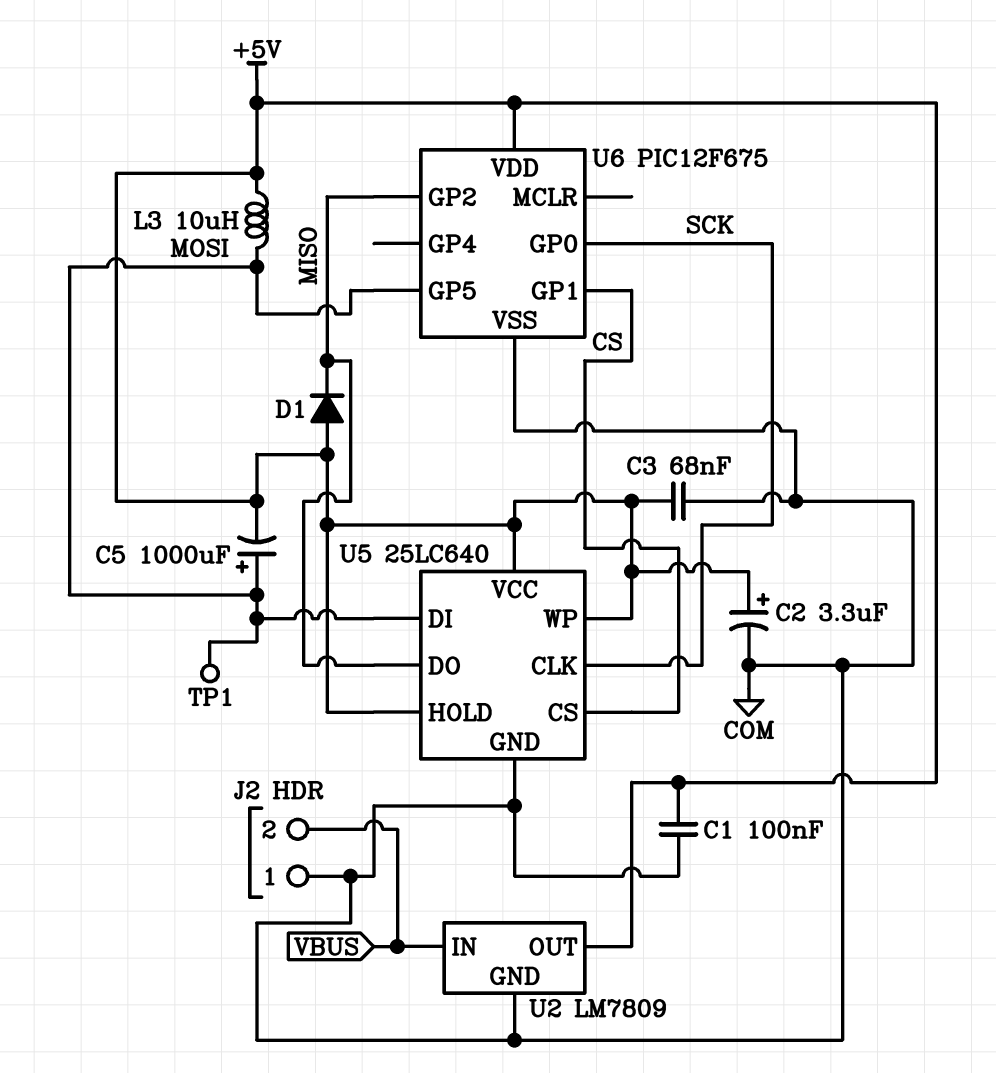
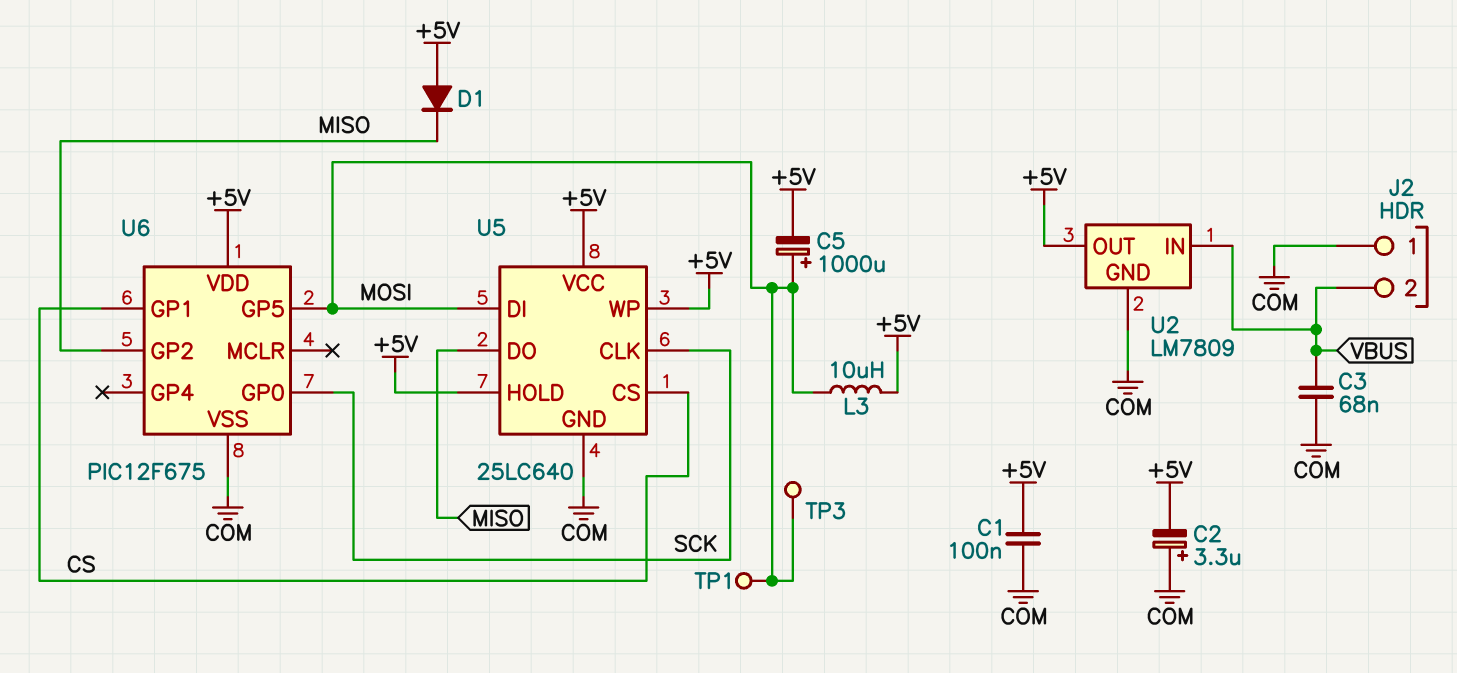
C2: 3.3uF (plus +5V, minus COM) -> 3.3uF (plus COM, minus +5V)
C3: 68nF (+5V, COM) -> 68nF (COM, VBUS)
TP3: none -> test point (MOSI)

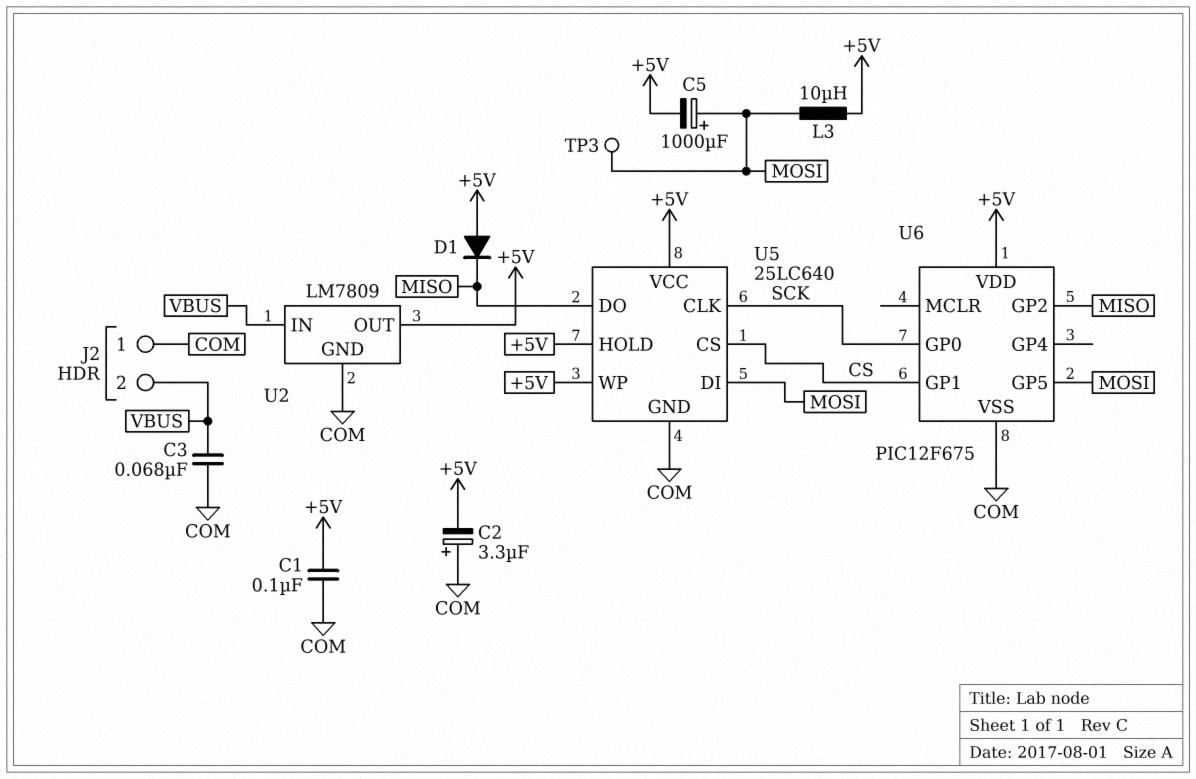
TP1: test point (MOSI) -> none

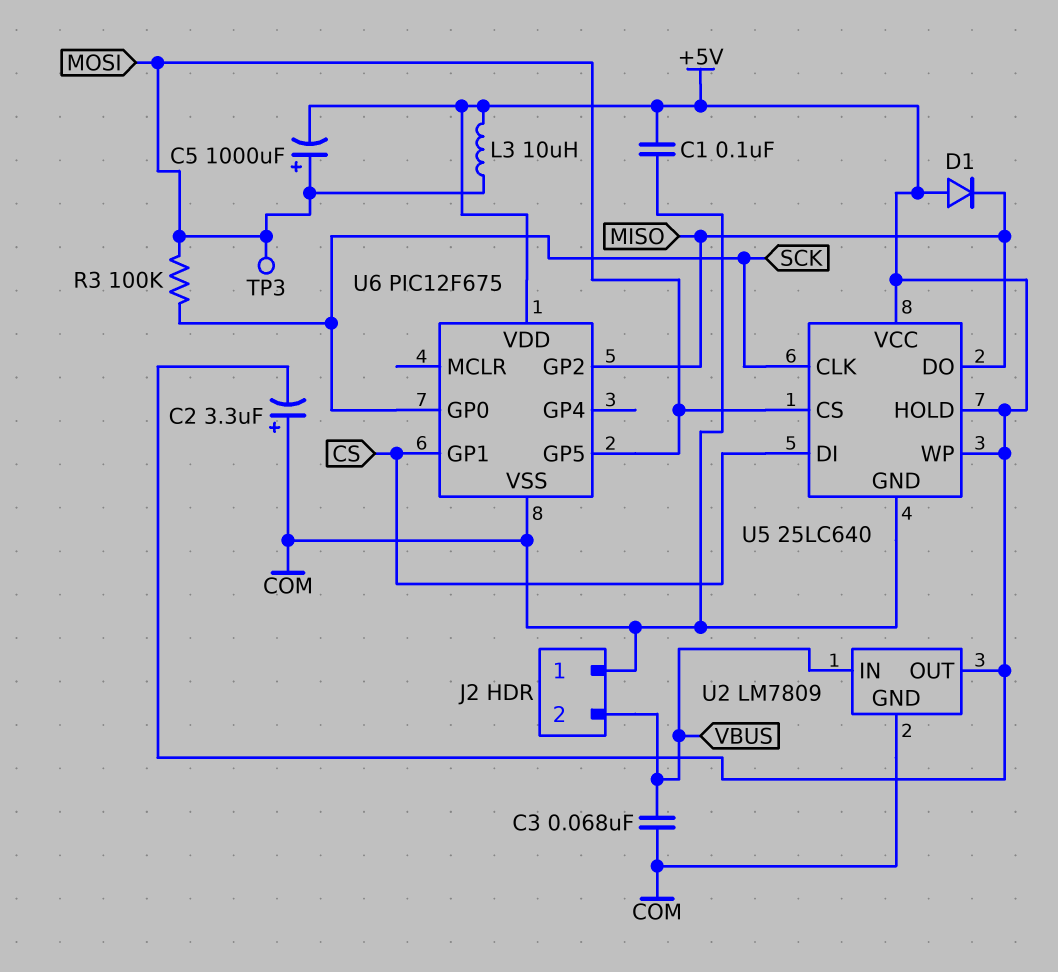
R3: none -> 100k (MOSI, SCK)
U5 pin CS: CS -> MOSI
U5 pin DI: MOSI -> CS

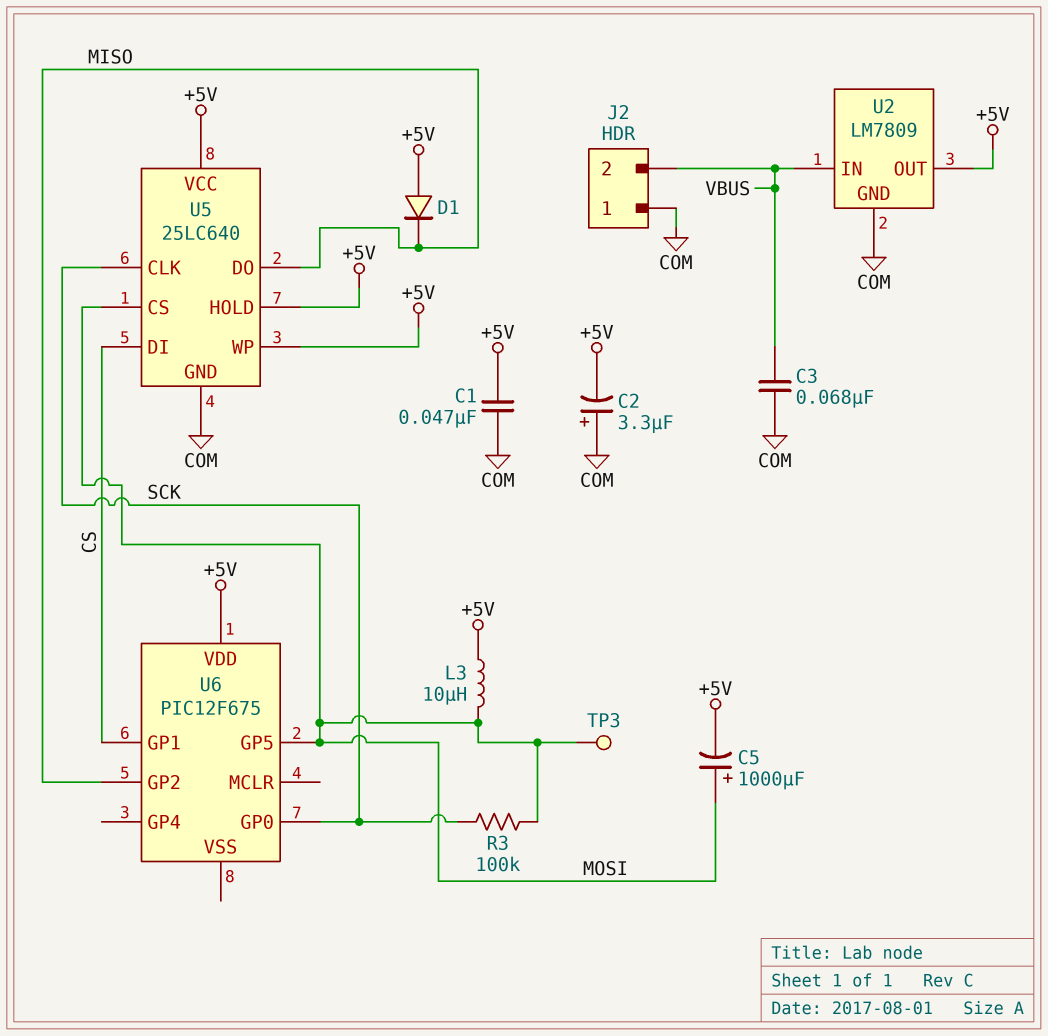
C1: 100nF (+5V, COM) -> 47nF (+5V, COM)
U6 pin VSS: COM -> none

